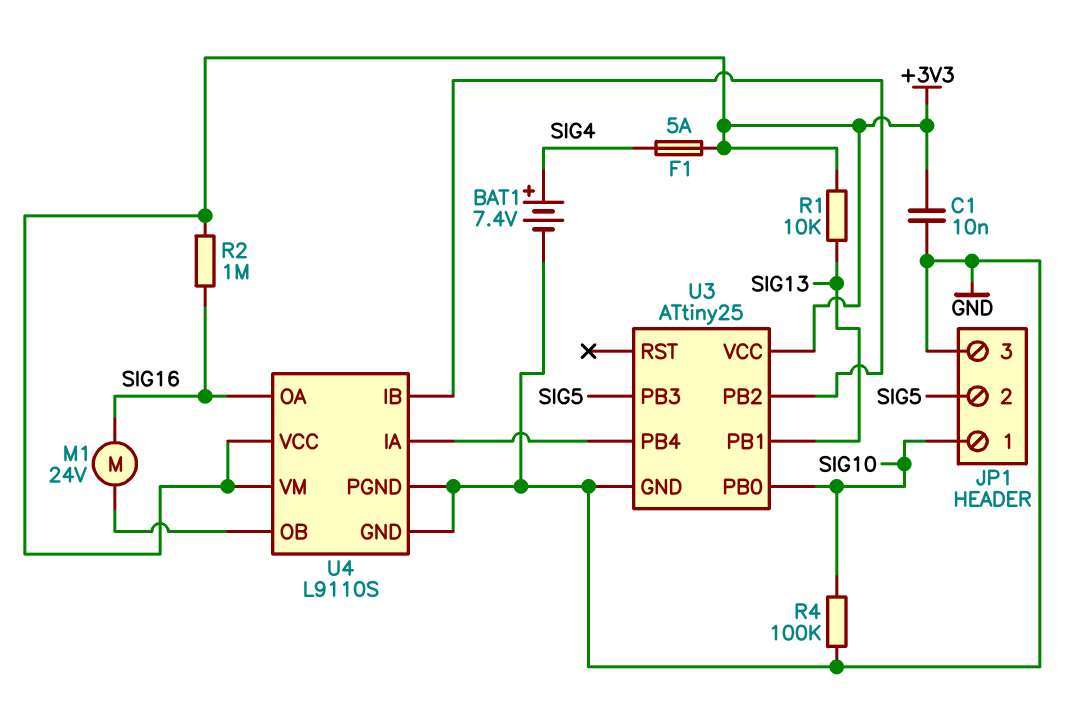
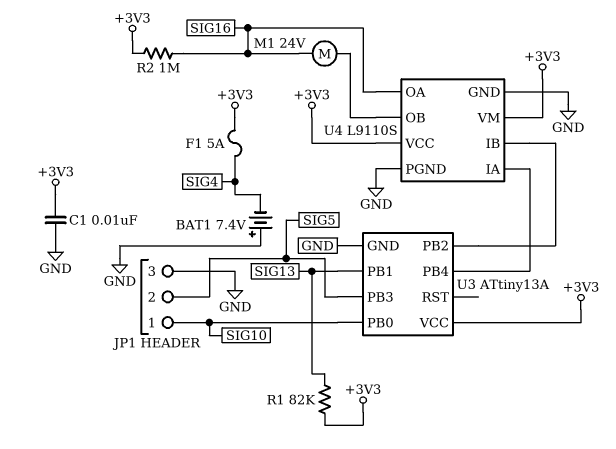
BAT1: 7.4V (plus SIG4, minus GND) -> 7.4V (plus GND, minus SIG4)
R1: 10k (+3V3, SIG13) -> 82k (+3V3, SIG13)
R4: 100k (GND, SIG10) -> none
U3: ATtiny25 -> ATtiny13A

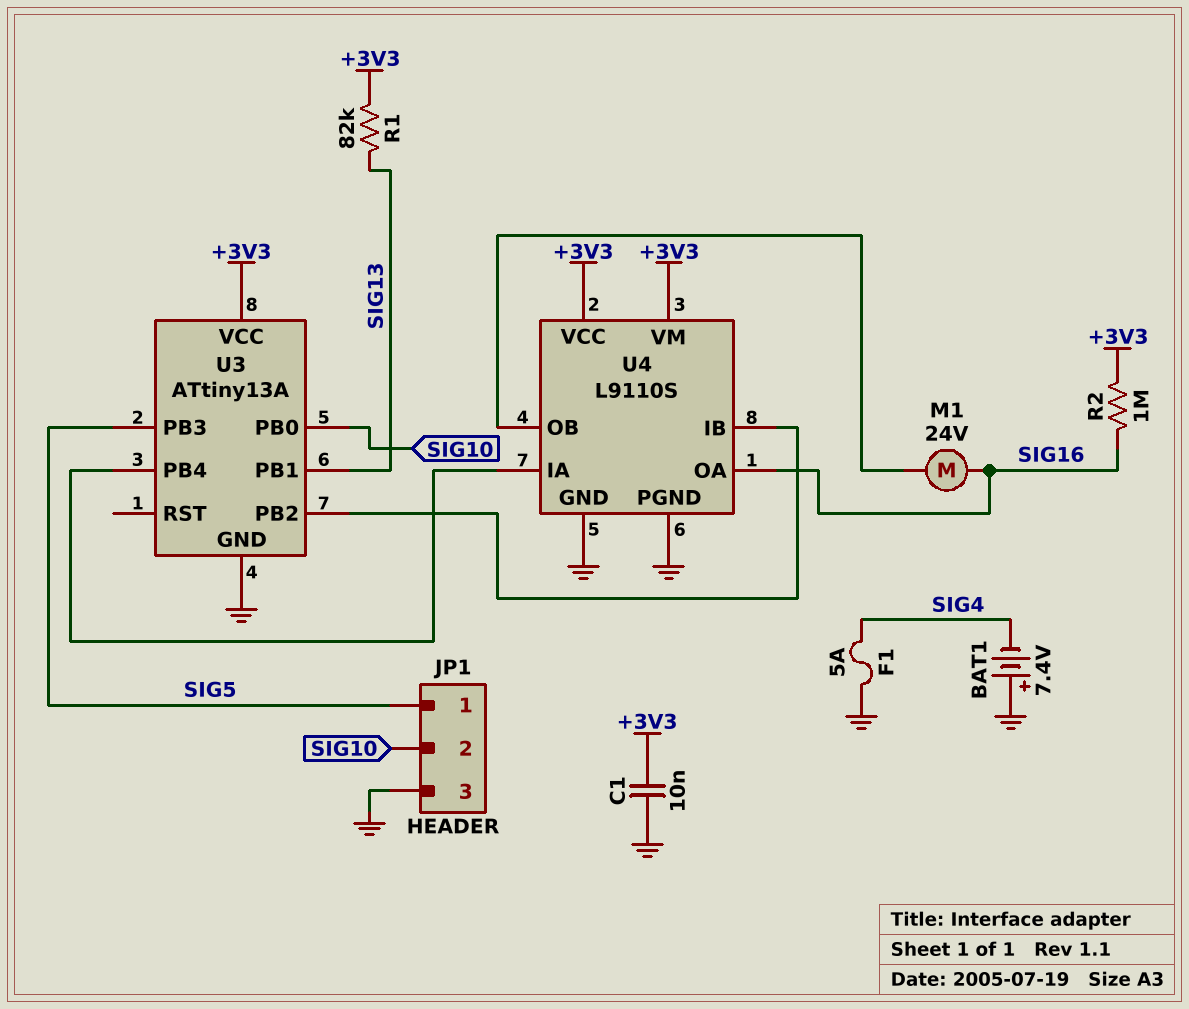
F1: 5A (+3V3, SIG4) -> 5A (GND, SIG4)
JP1 pin 1: SIG10 -> SIG5
JP1 pin 2: SIG5 -> SIG10

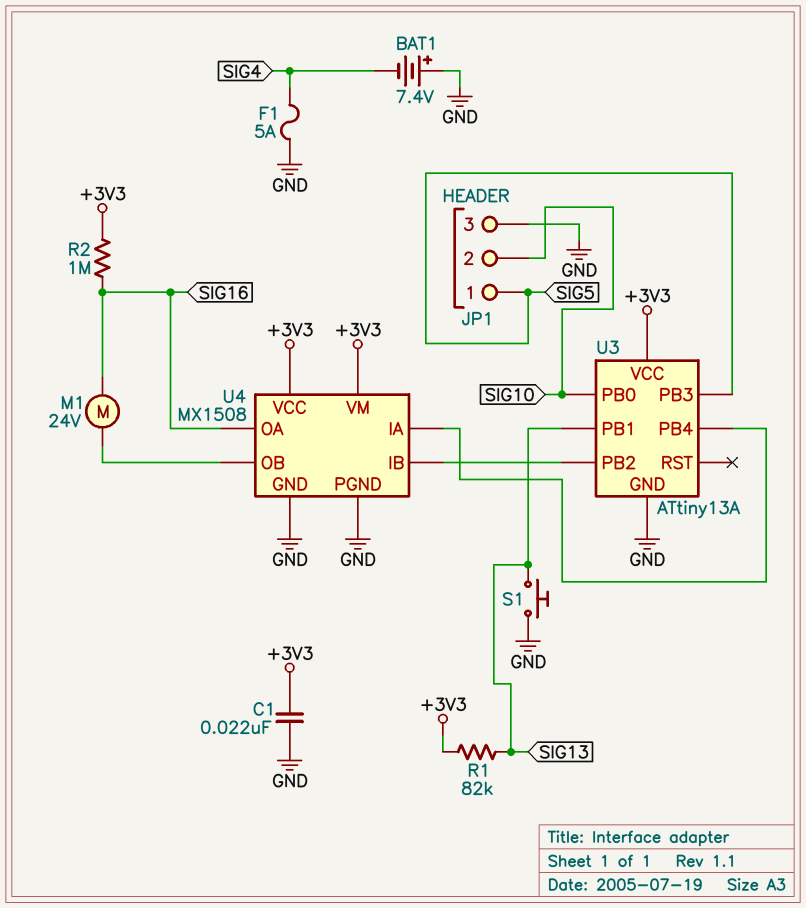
C1: 10nF (+3V3, GND) -> 22nF (+3V3, GND)
S1: none -> button (GND, SIG13)
U4: L9110S -> MX1508

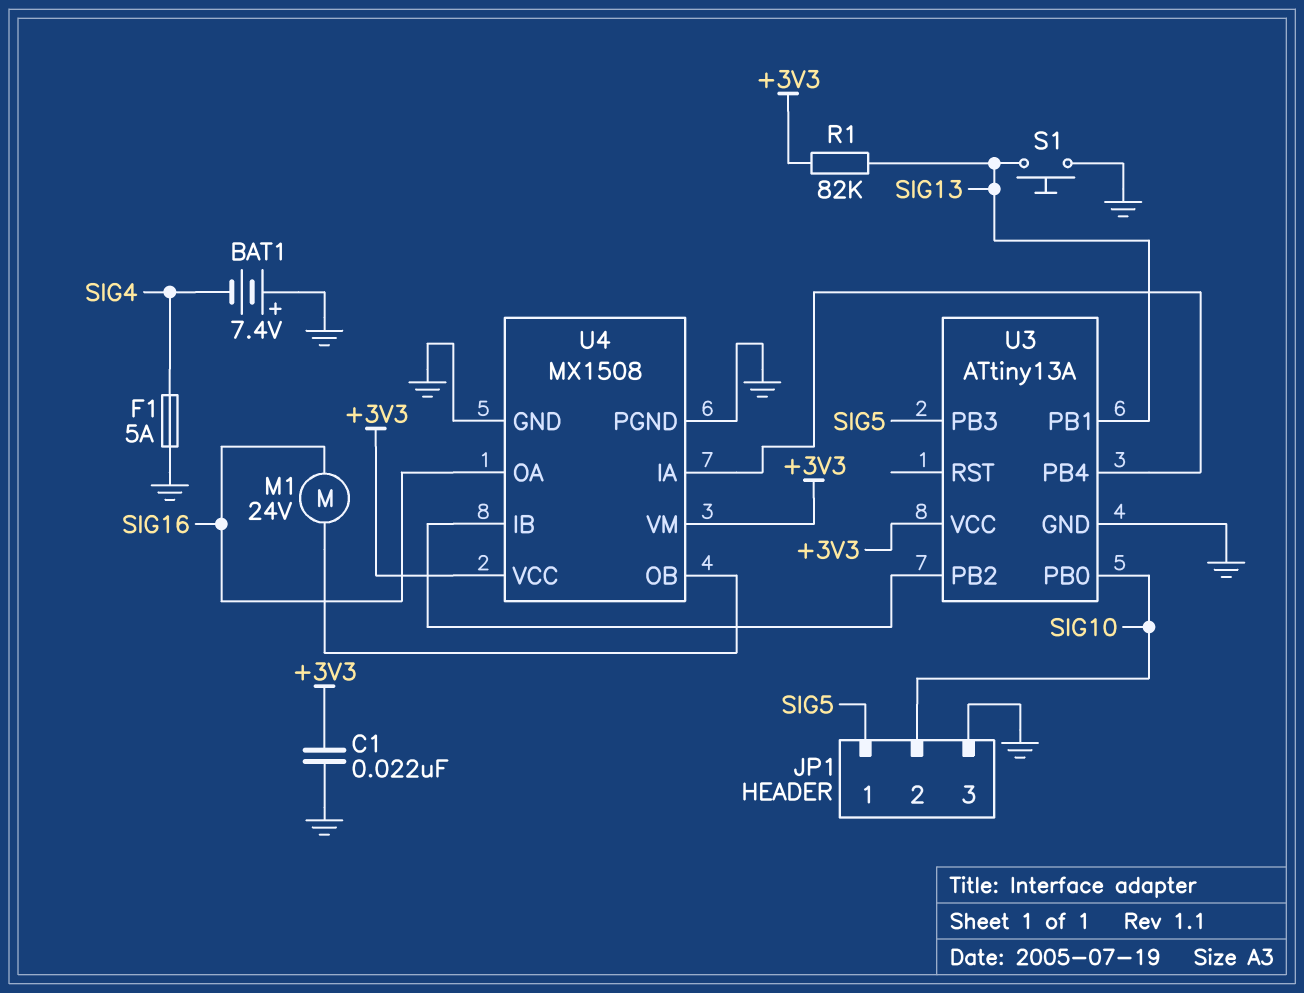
R2: 1M (+3V3, SIG16) -> none

